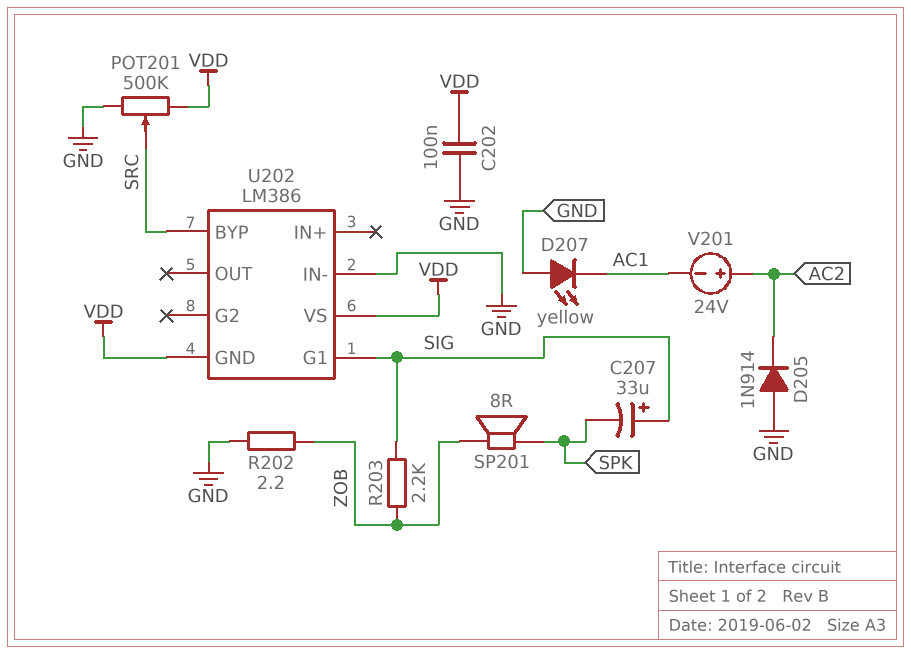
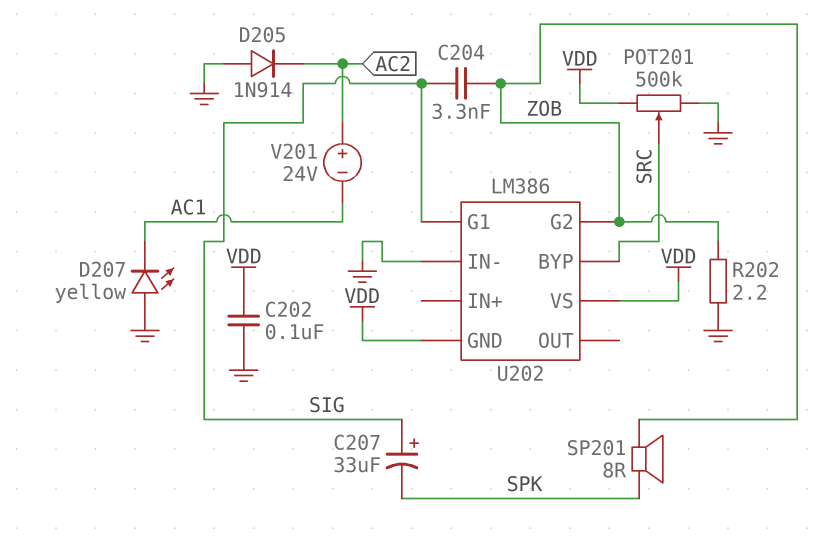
C204: none -> 3.3nF (SIG, ZOB)
R203: 2.2k (SIG, ZOB) -> none
U202 pin G2: none -> ZOB

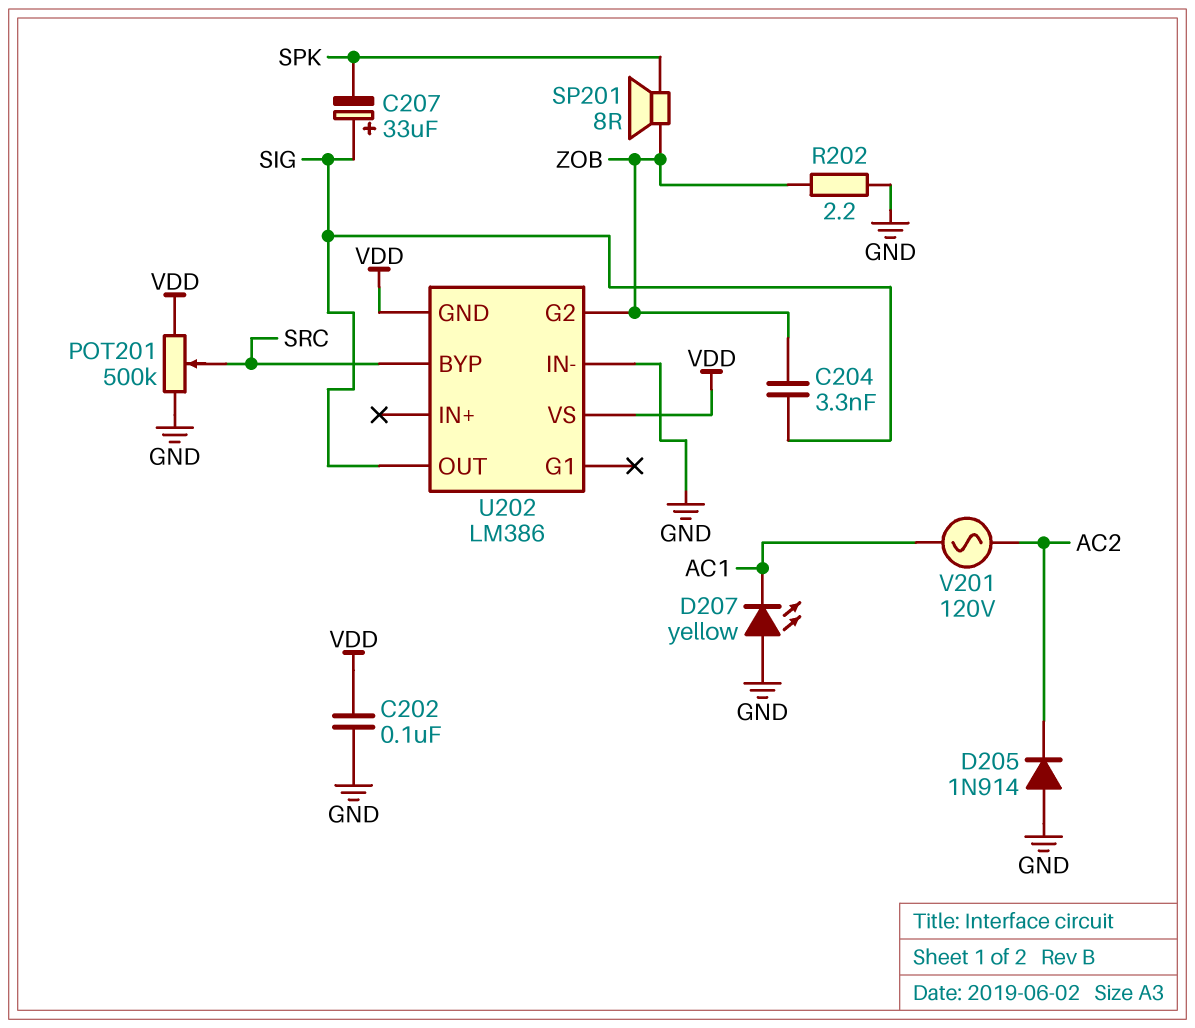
U202 pin G1: SIG -> none
U202 pin OUT: none -> SIG
V201: 24V (plus AC2, minus AC1) -> AC 120V (AC1, AC2)

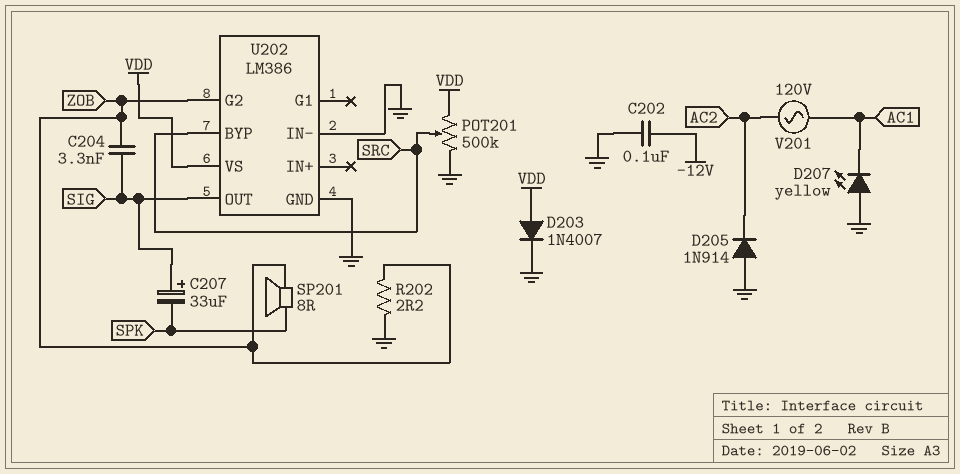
C202: 100nF (GND, VDD) -> 100nF (-12V, GND)
D203: none -> diode 1N4007 (A VDD, K GND)
U202 pin GND: VDD -> GND

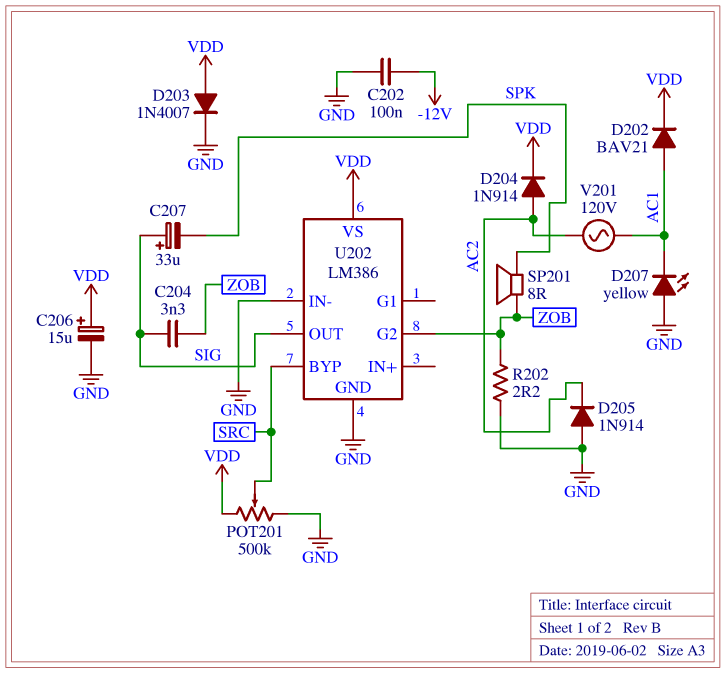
C206: none -> 15uF (plus VDD, minus GND)
D202: none -> diode BAV21 (A AC1, K VDD)
D204: none -> diode 1N914 (A AC2, K VDD)

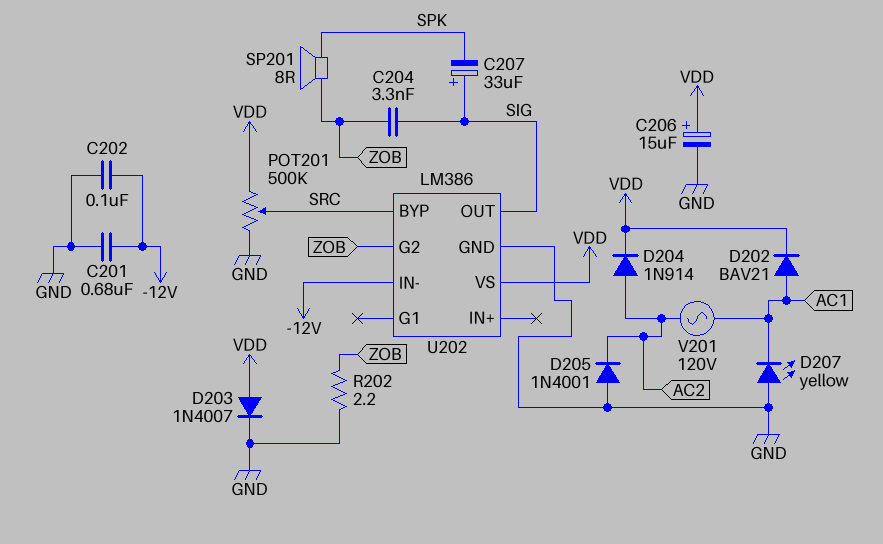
C201: none -> 680nF (-12V, GND)
D205: diode 1N914 (A GND, K AC2) -> diode 1N4001 (A GND, K AC2)
U202 pin IN-: GND -> -12V

